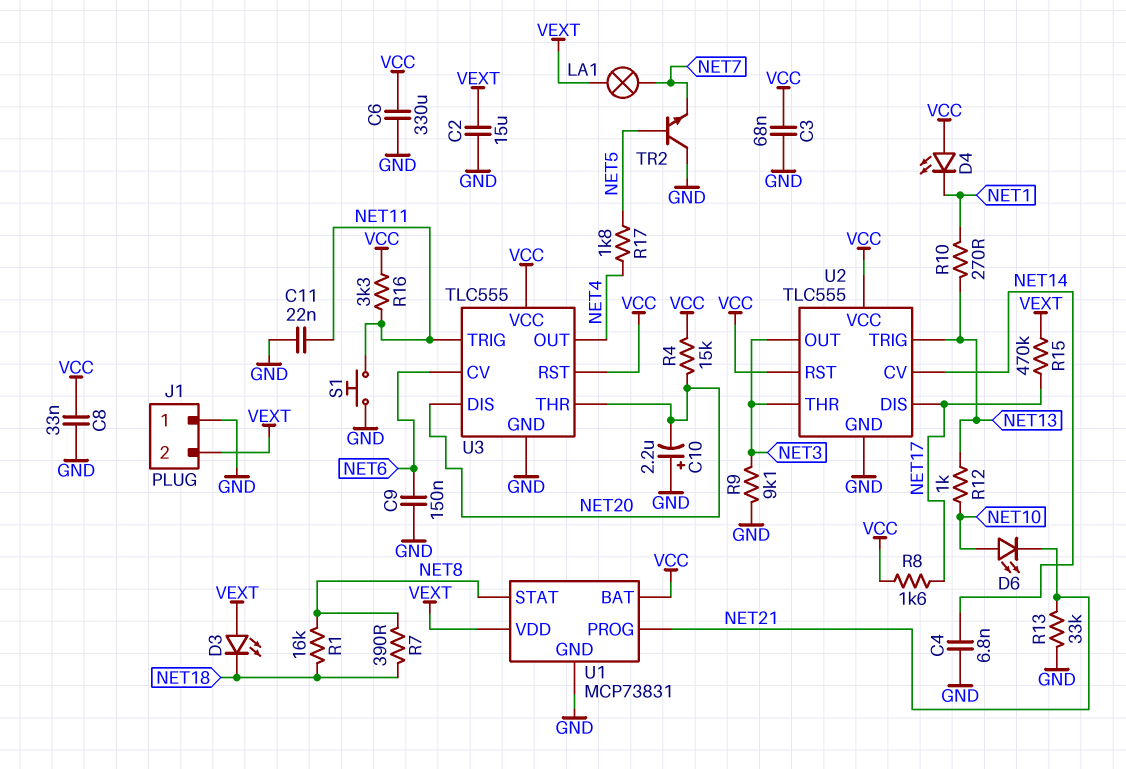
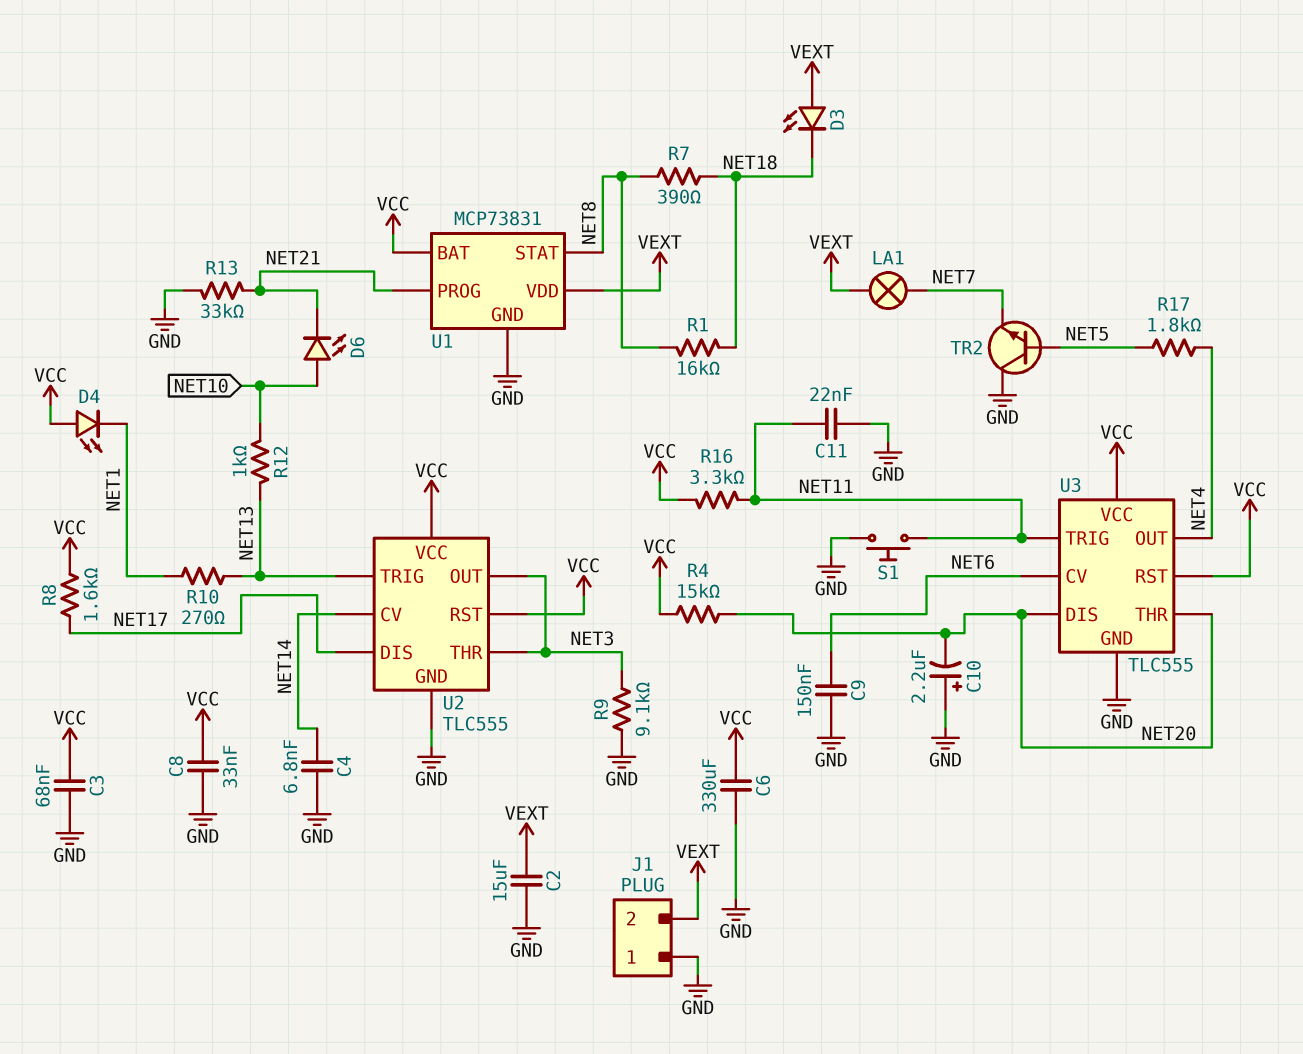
R15: 470k (NET17, VEXT) -> none

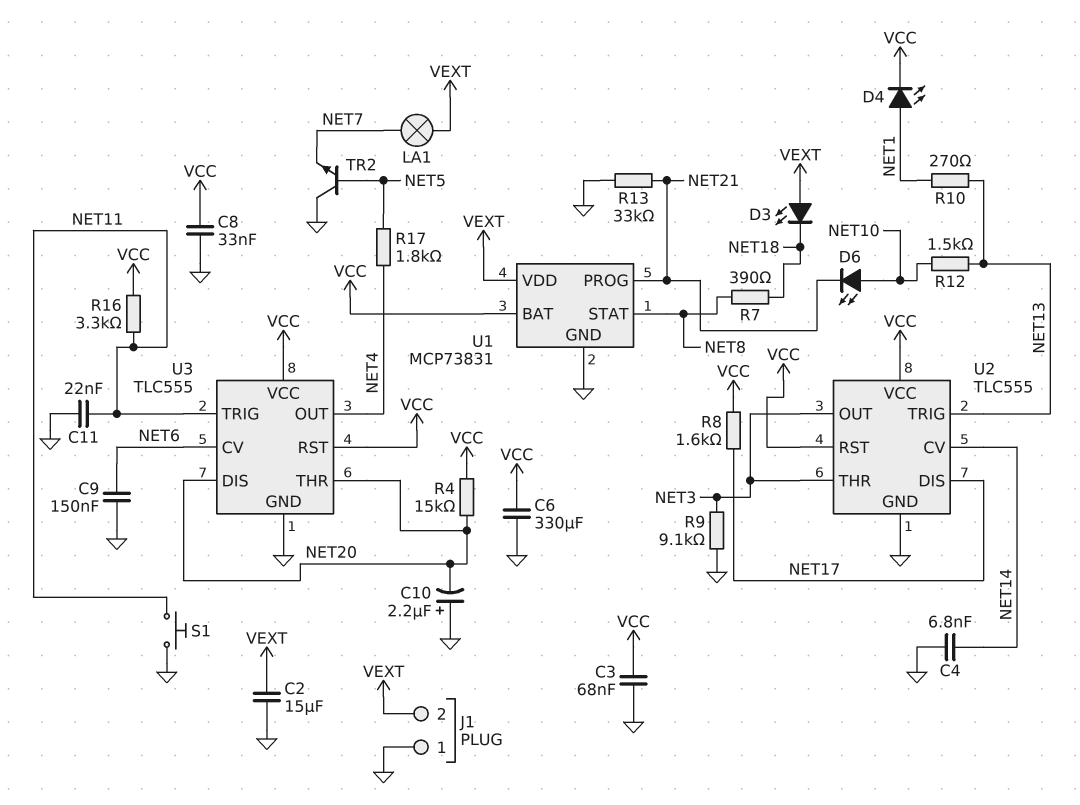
D4: LED (A VCC, K NET1) -> LED (A NET1, K VCC)
R1: 16k (NET8, NET18) -> none
R12: 1k (NET10, NET13) -> 1.5k (NET10, NET13)

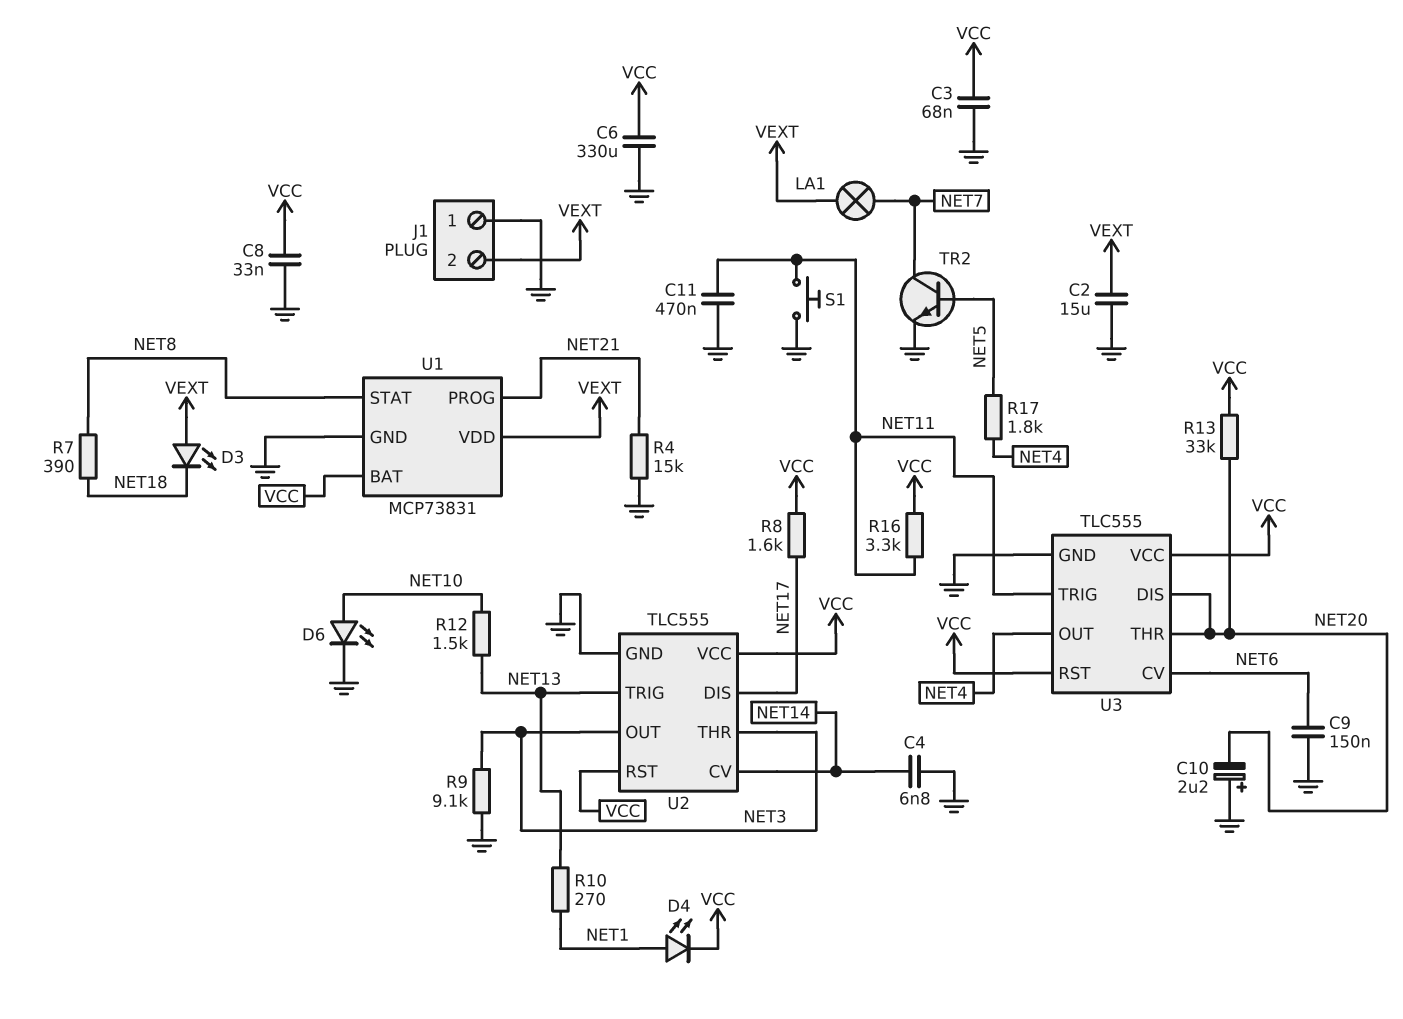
C11: 22nF (GND, NET11) -> 470nF (GND, NET11)
D6: LED (A NET10, K NET21) -> LED (A NET10, K GND)
R4: 15k (NET20, VCC) -> 15k (GND, NET21)
R13: 33k (GND, NET21) -> 33k (NET20, VCC)
TR2: NPN (B NET5, C GND, E NET7) -> NPN (B NET5, C NET7, E GND)

